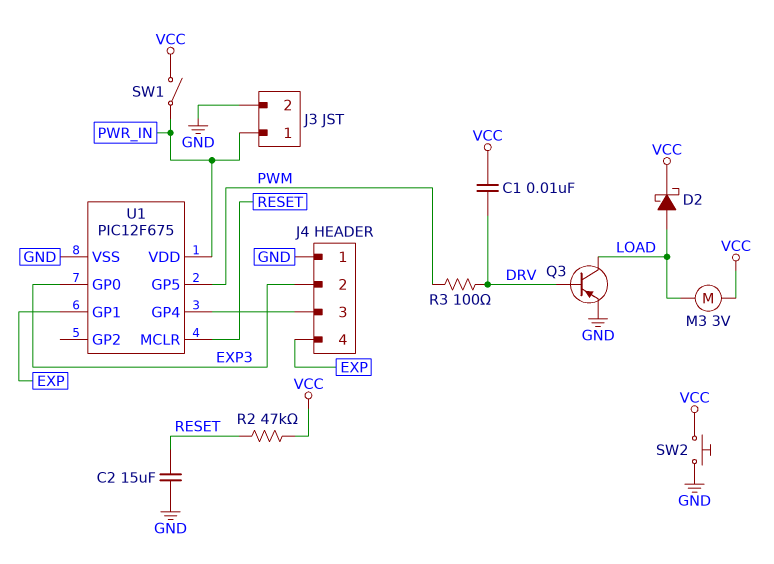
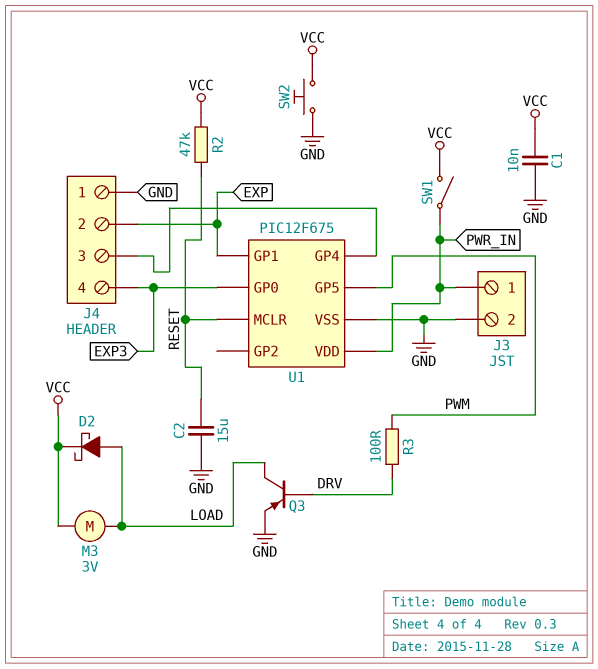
C1: 10nF (DRV, VCC) -> 10nF (GND, VCC)
J4 pin 2: EXP3 -> EXP
J4 pin 4: EXP -> EXP3

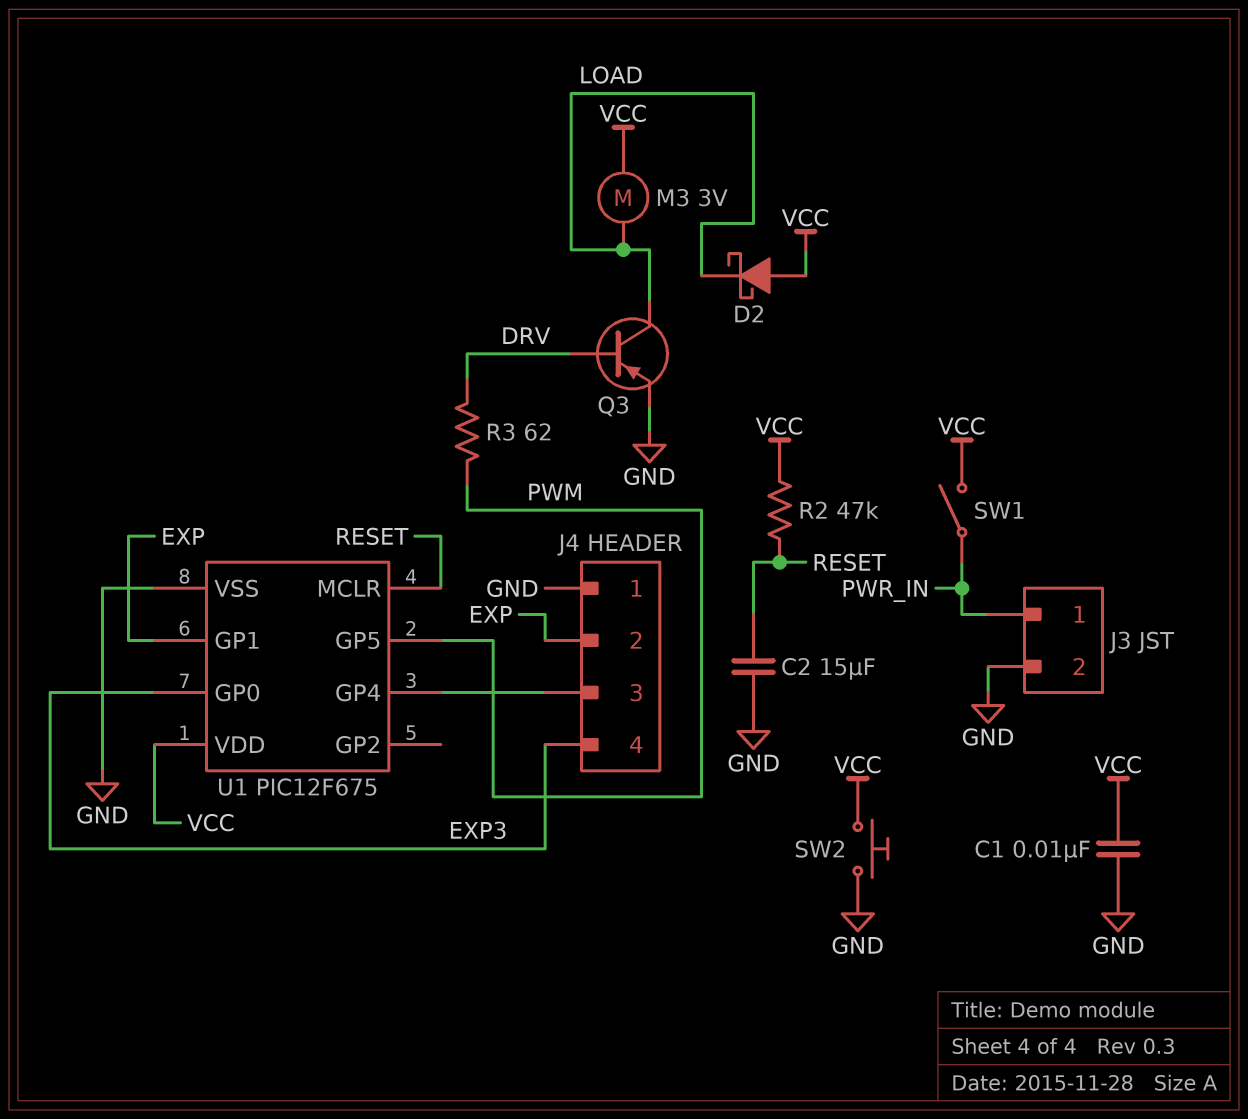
D2: schottky (A LOAD, K VCC) -> schottky (A VCC, K LOAD)
R3: 100 (DRV, PWM) -> 62 (DRV, PWM)
U1 pin VDD: PWR_IN -> VCC

